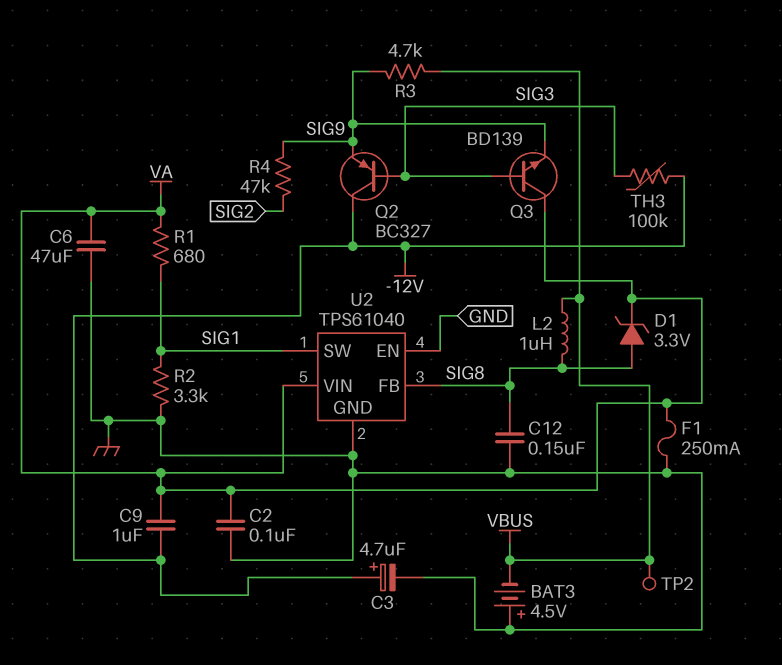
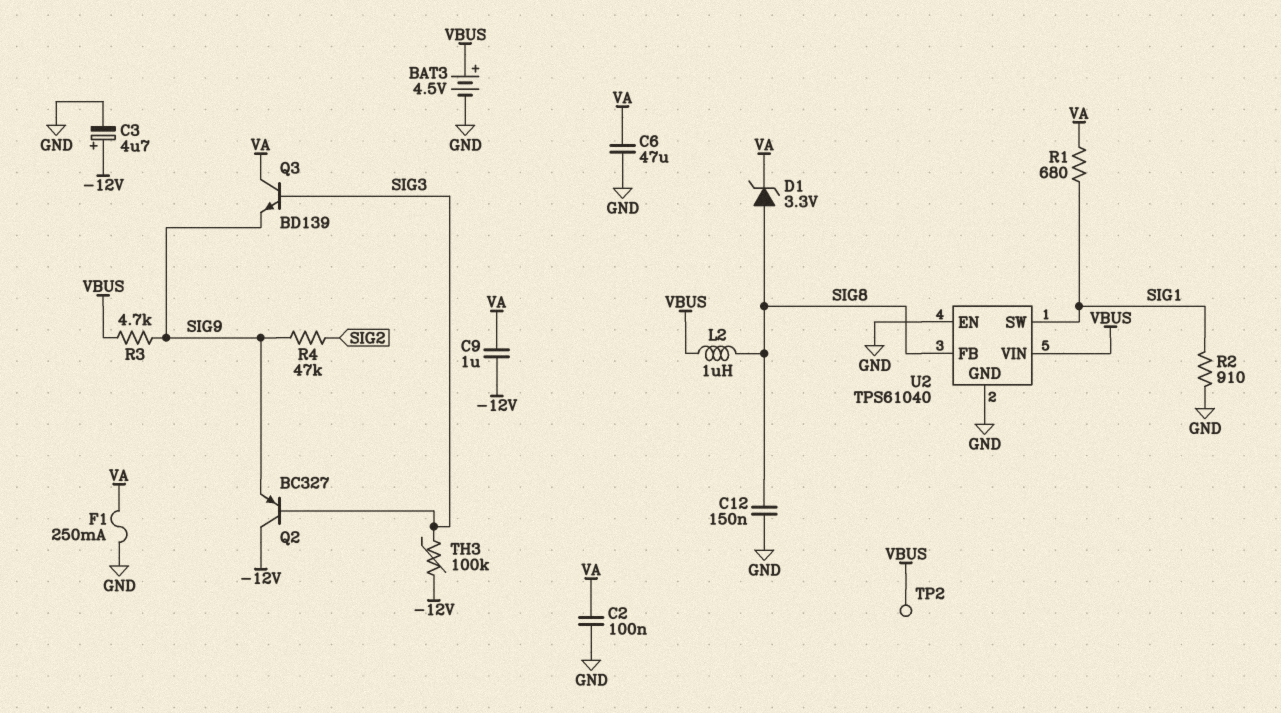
BAT3: 4.5V (plus GND, minus VBUS) -> 4.5V (plus VBUS, minus GND)
R2: 3.3k (GND, SIG1) -> 910 (GND, SIG1)
U2 pin VIN: VA -> VBUS

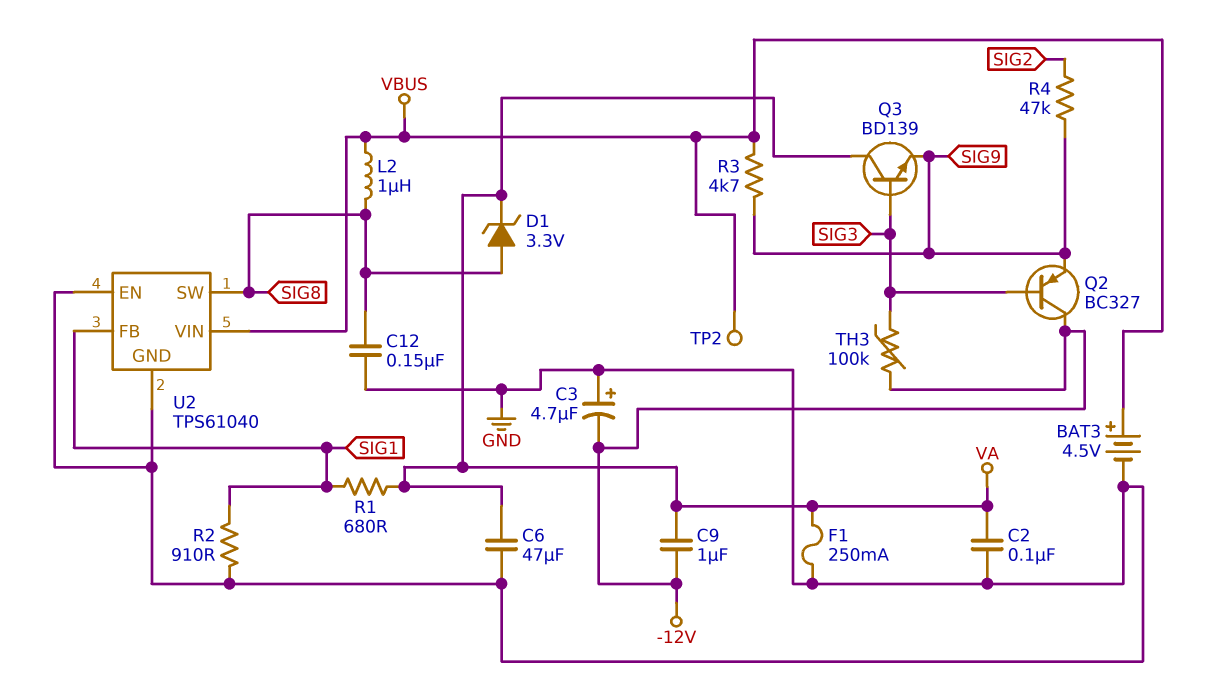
C3: 4.7uF (plus -12V, minus GND) -> 4.7uF (plus GND, minus -12V)
U2 pin FB: SIG8 -> SIG1
U2 pin SW: SIG1 -> SIG8

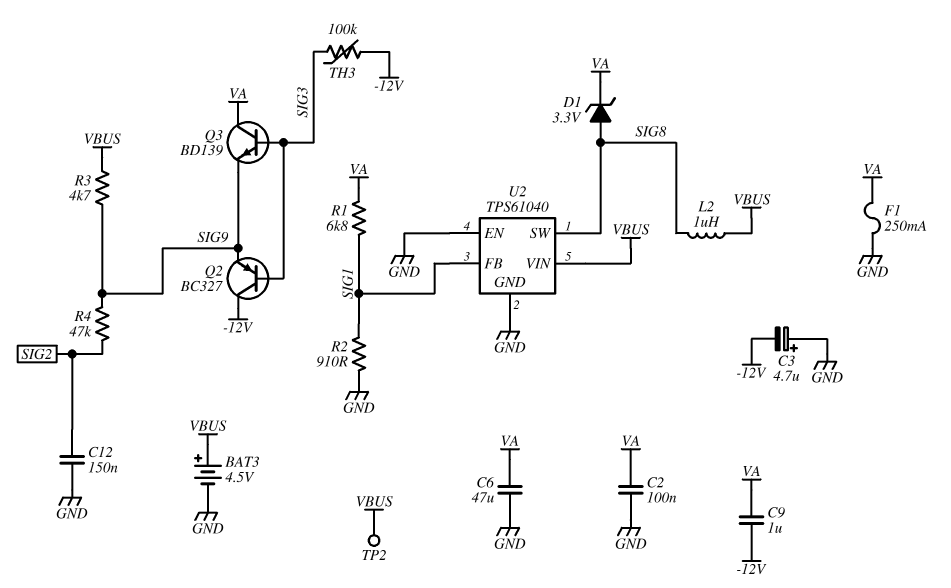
C12: 150nF (GND, SIG8) -> 150nF (GND, SIG2)
R1: 680 (SIG1, VA) -> 6.8k (SIG1, VA)

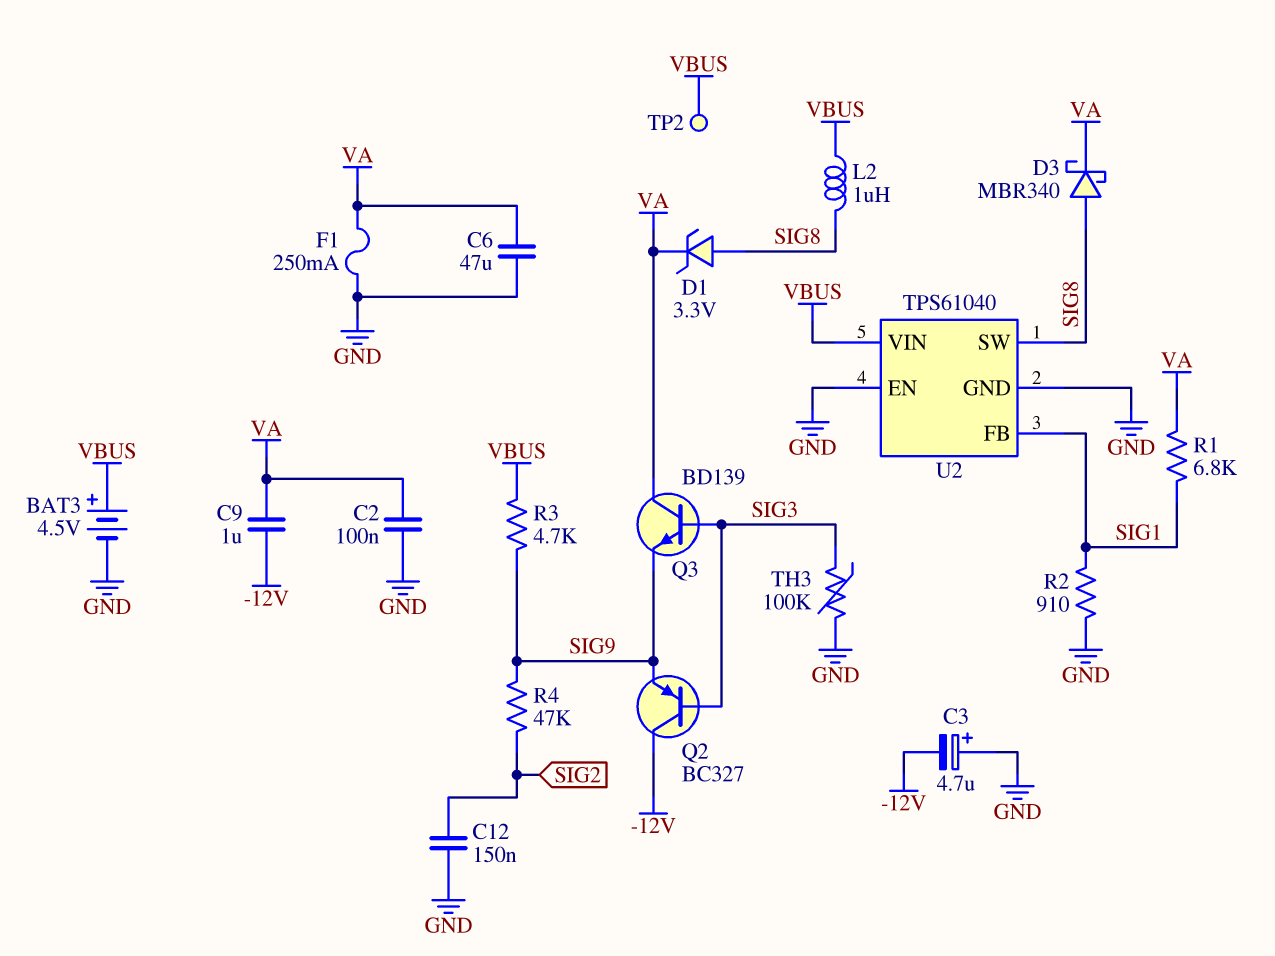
D3: none -> schottky MBR340 (A SIG8, K VA)
TH3: 100k (-12V, SIG3) -> 100k (GND, SIG3)

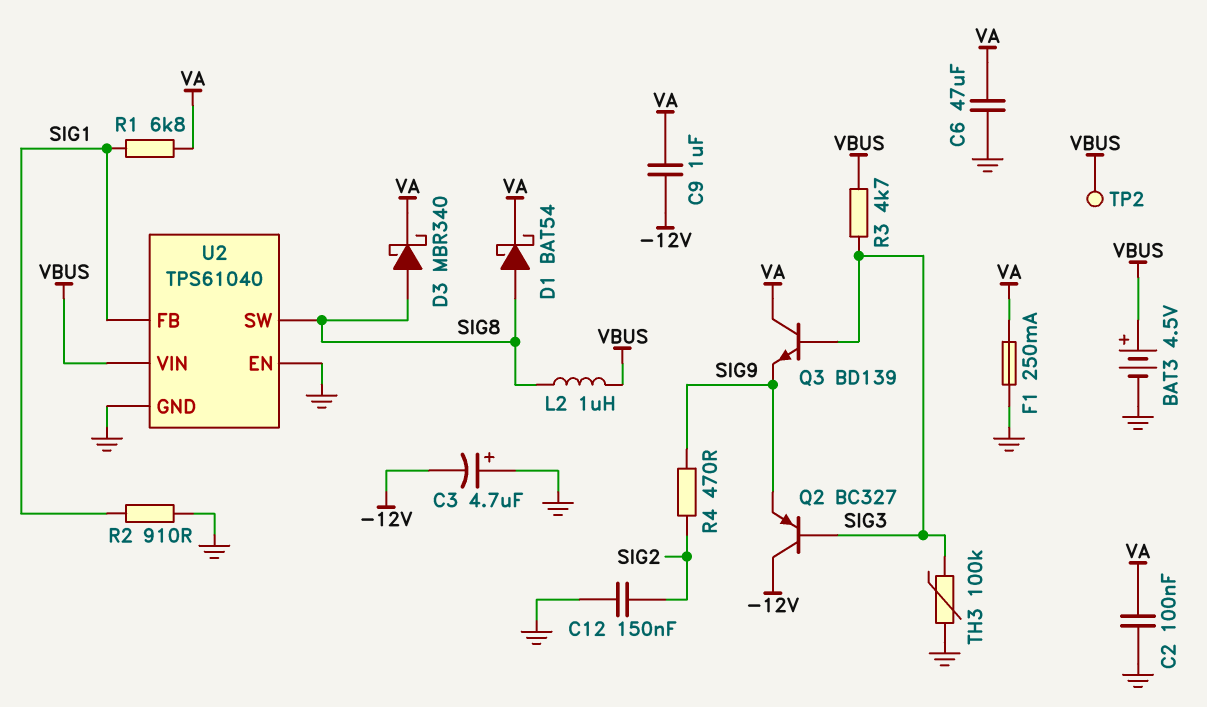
D1: zener 3.3V (A SIG8, K VA) -> schottky BAT54 (A SIG8, K VA)
R3: 4.7k (SIG9, VBUS) -> 4.7k (SIG3, VBUS)
R4: 47k (SIG2, SIG9) -> 470 (SIG2, SIG9)

